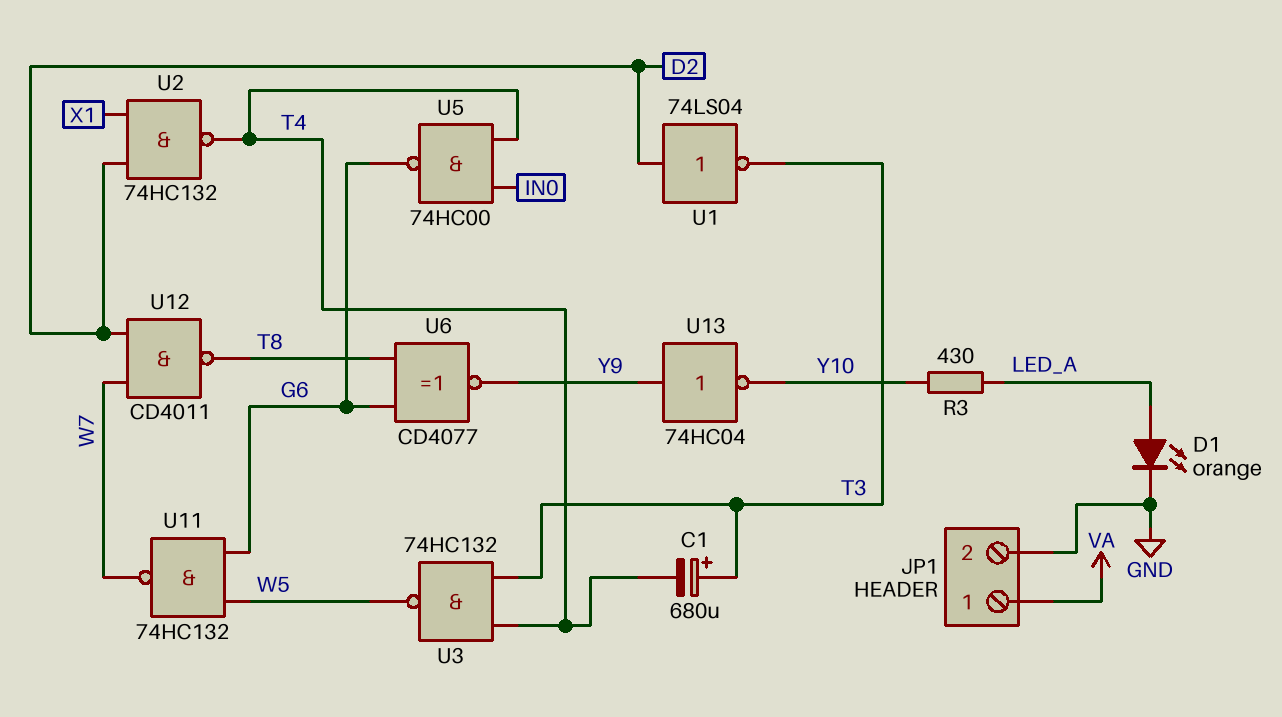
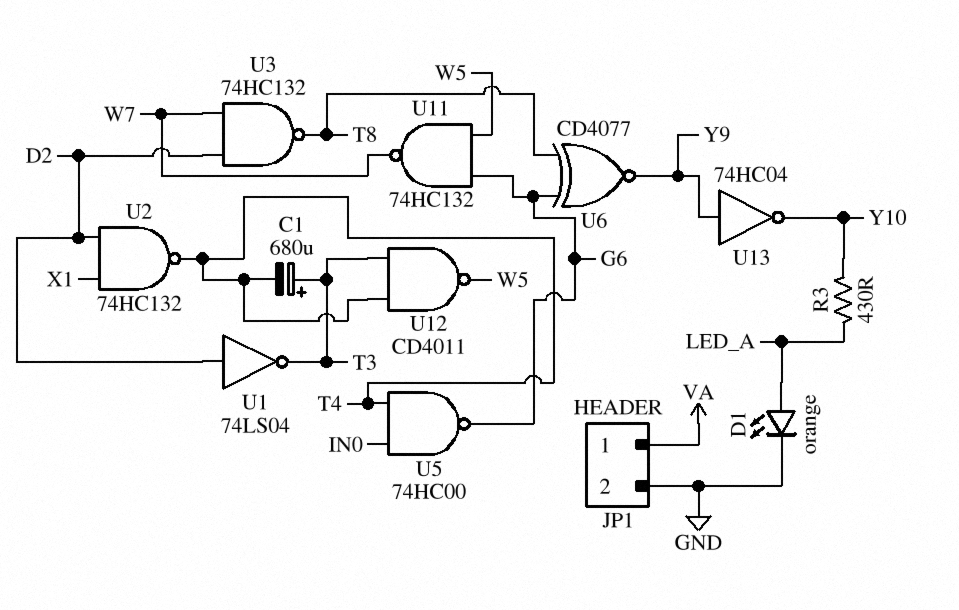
U3: NAND 74HC132 (in T3, in T4, out W5) -> NAND 74HC132 (in D2, in W7, out T8)
U12: NAND CD4011 (in D2, in W7, out T8) -> NAND CD4011 (in T3, in T4, out W5)

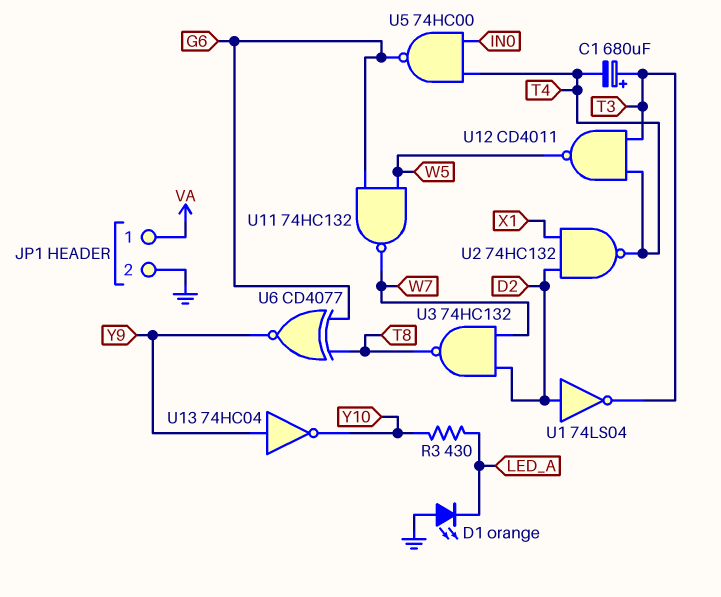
D1: LED orange (A LED_A, K GND) -> LED orange (A GND, K LED_A)

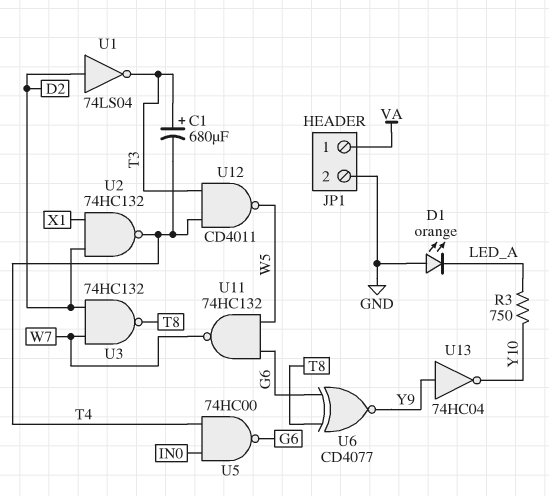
R3: 430 (LED_A, Y10) -> 750 (LED_A, Y10)

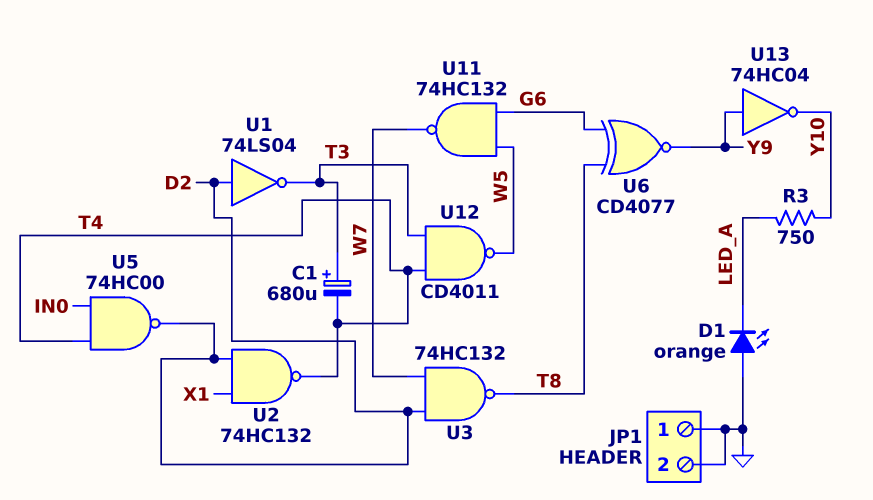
JP1 pin 1: VA -> GND
U5: NAND 74HC00 (in IN0, in T4, out G6) -> NAND 74HC00 (in IN0, in T4, out D2)

